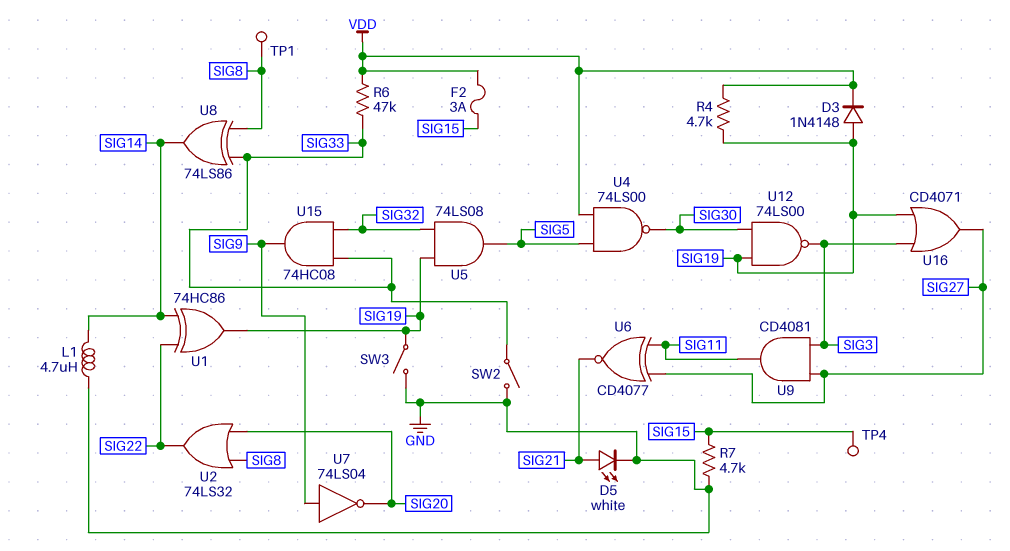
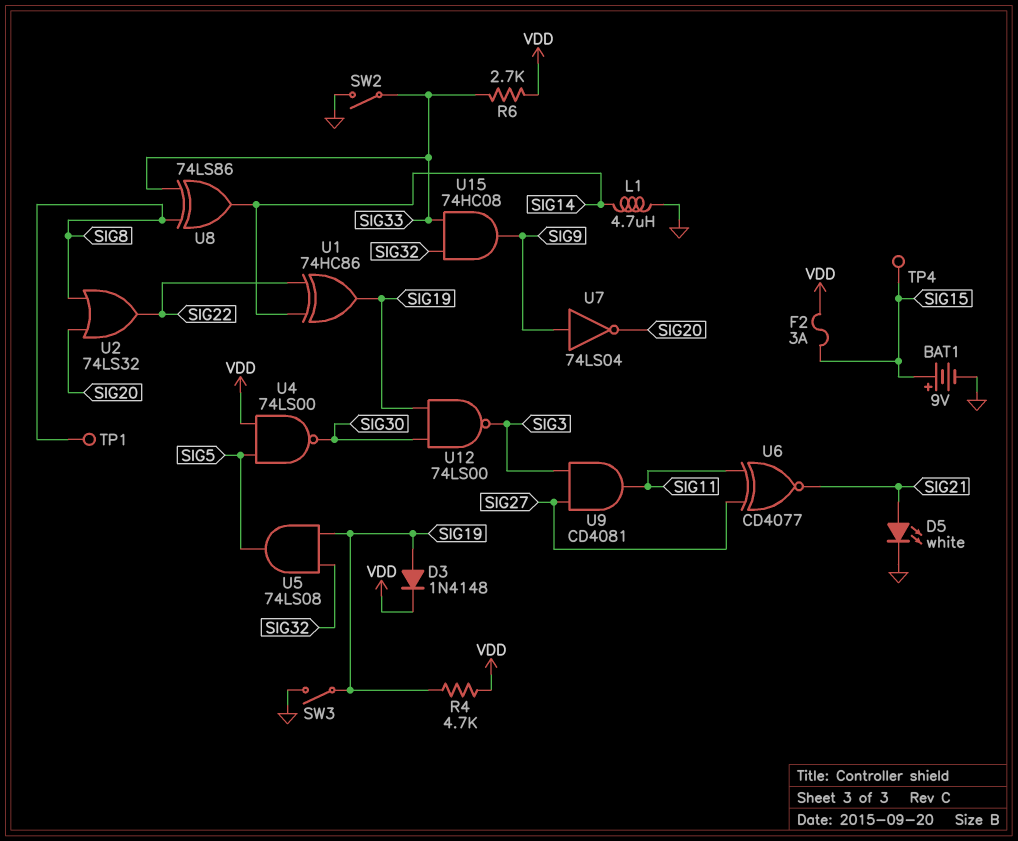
BAT1: none -> 9V (plus SIG15, minus GND)
R6: 47k (SIG33, VDD) -> 2.7k (SIG33, VDD)
R7: 4.7k (GND, SIG15) -> none
U16: OR CD4071 (in SIG3, in SIG19, out SIG27) -> none

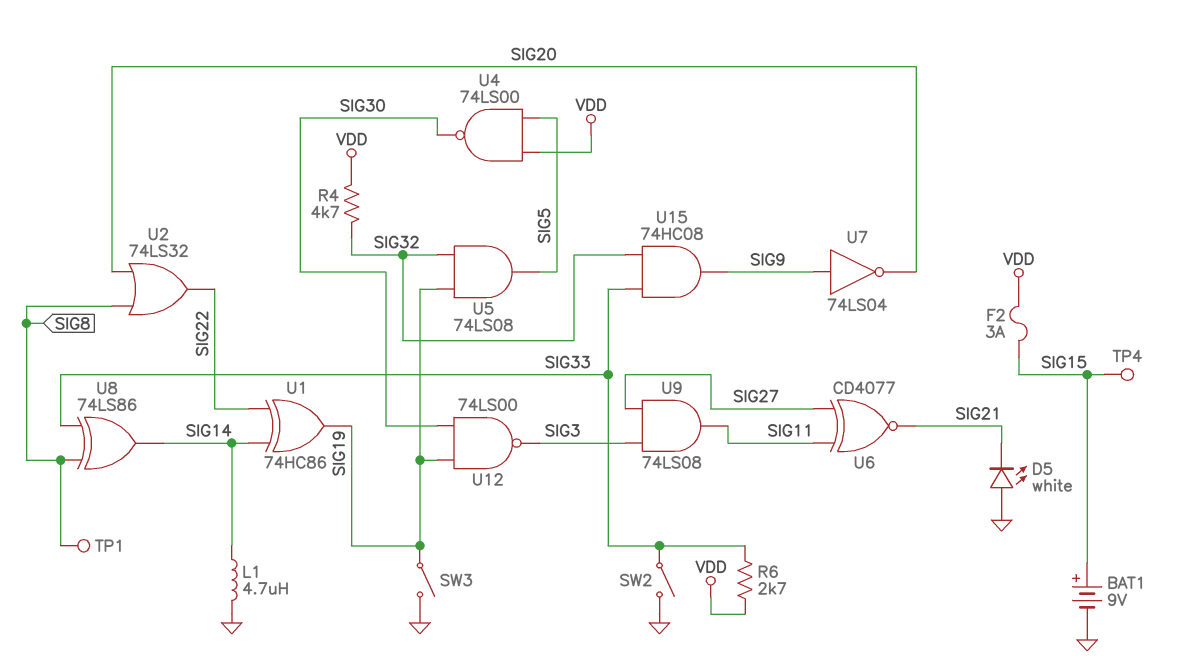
D3: diode 1N4148 (A SIG19, K VDD) -> none
D5: LED white (A SIG21, K GND) -> LED white (A GND, K SIG21)
R4: 4.7k (SIG19, VDD) -> 4.7k (SIG32, VDD)
U9: AND CD4081 (in SIG3, in SIG27, out SIG11) -> AND 74LS08 (in SIG3, in SIG27, out SIG11)

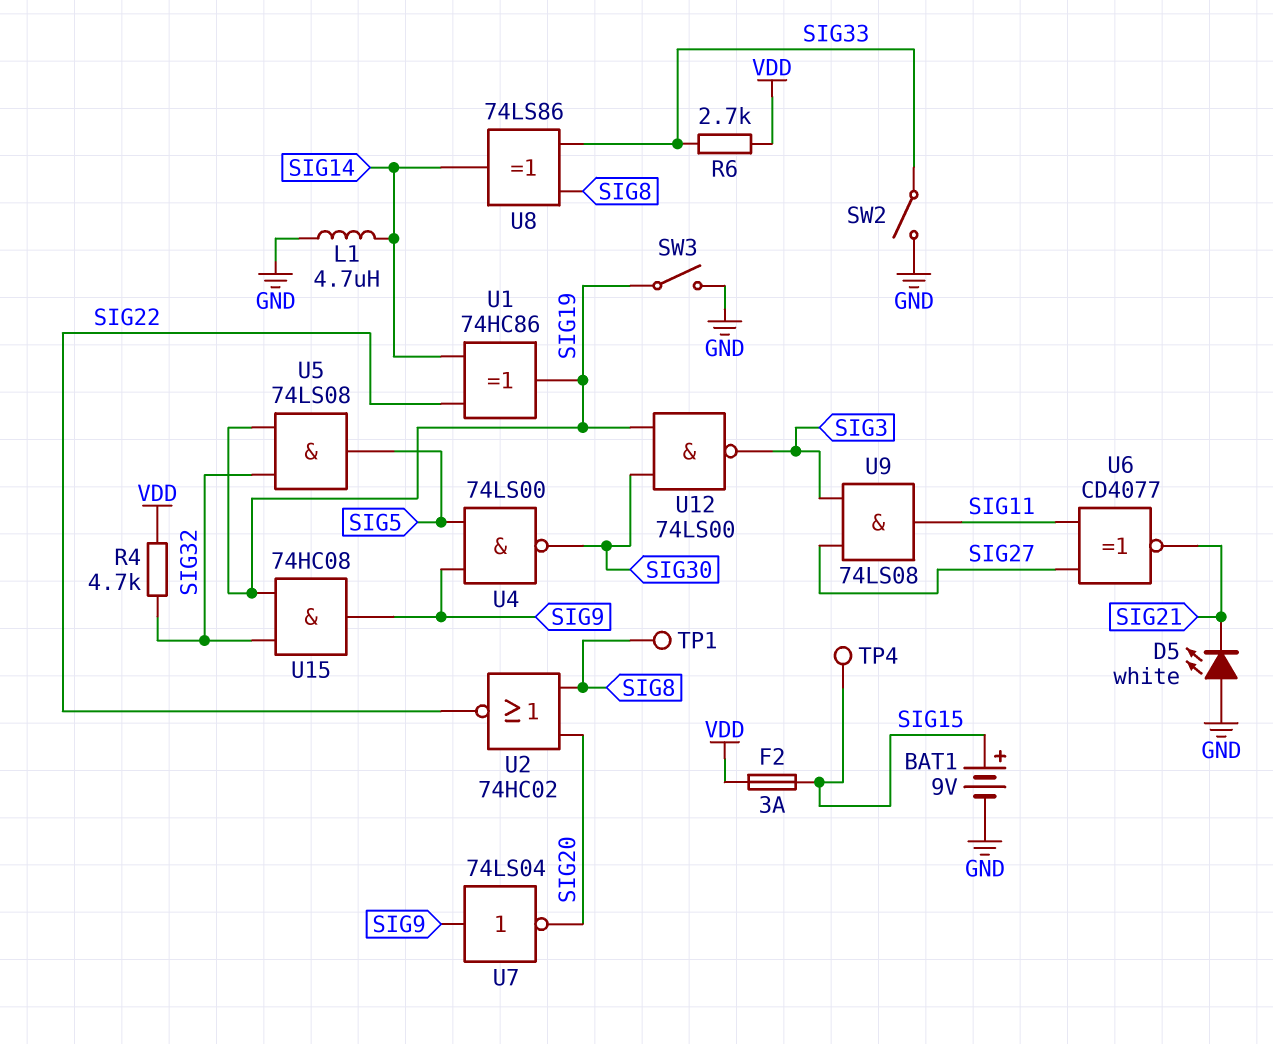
U2: OR 74LS32 (in SIG8, in SIG20, out SIG22) -> NOR 74HC02 (in SIG8, in SIG20, out SIG22)
U4: NAND 74LS00 (in SIG5, in VDD, out SIG30) -> NAND 74LS00 (in SIG5, in SIG9, out SIG30)
U15: AND 74HC08 (in SIG32, in SIG33, out SIG9) -> AND 74HC08 (in SIG19, in SIG32, out SIG9)

